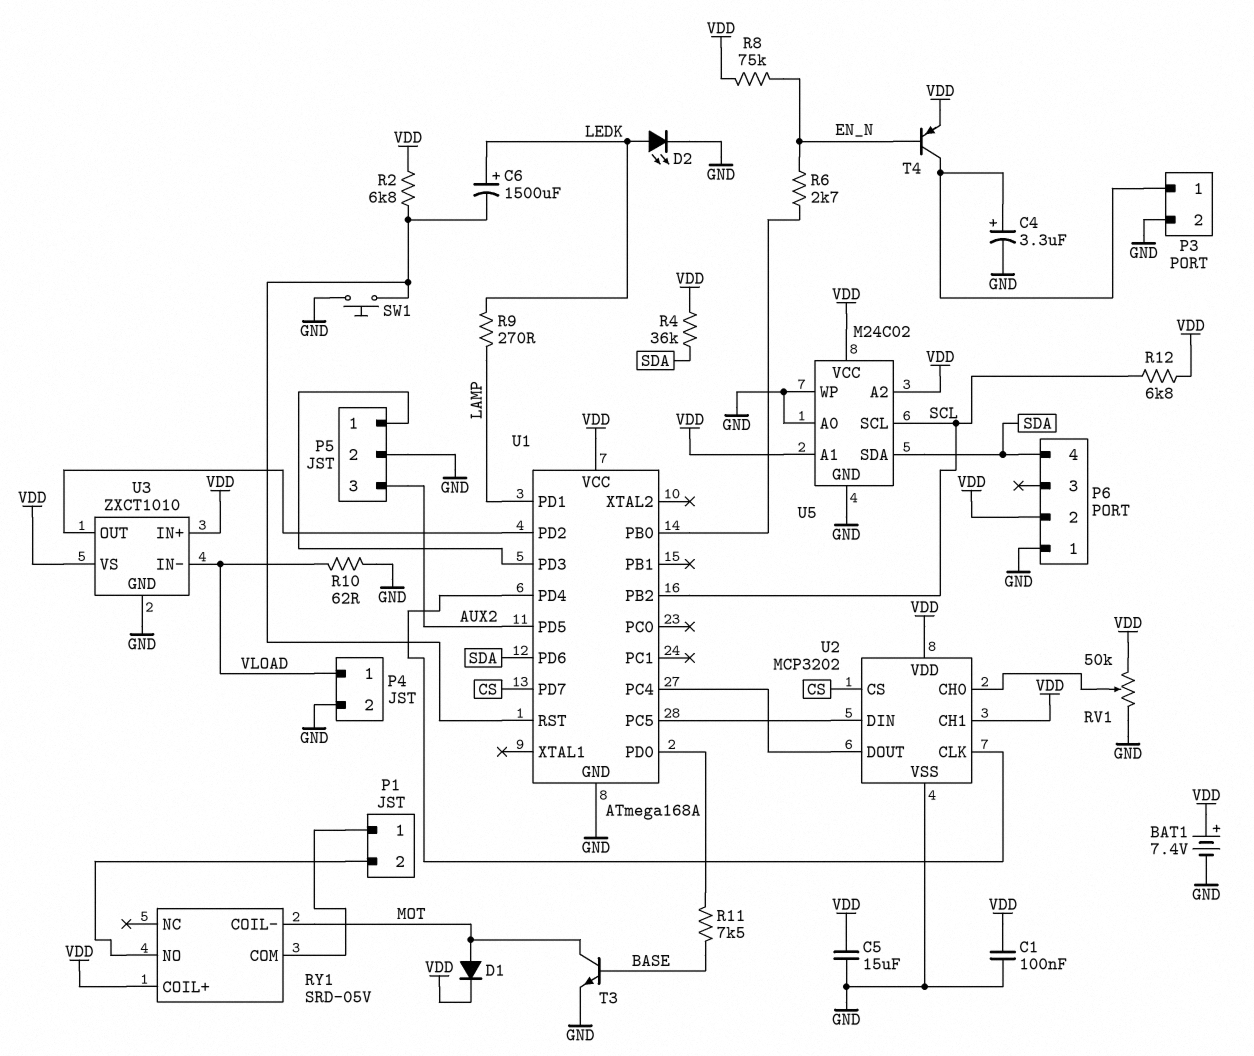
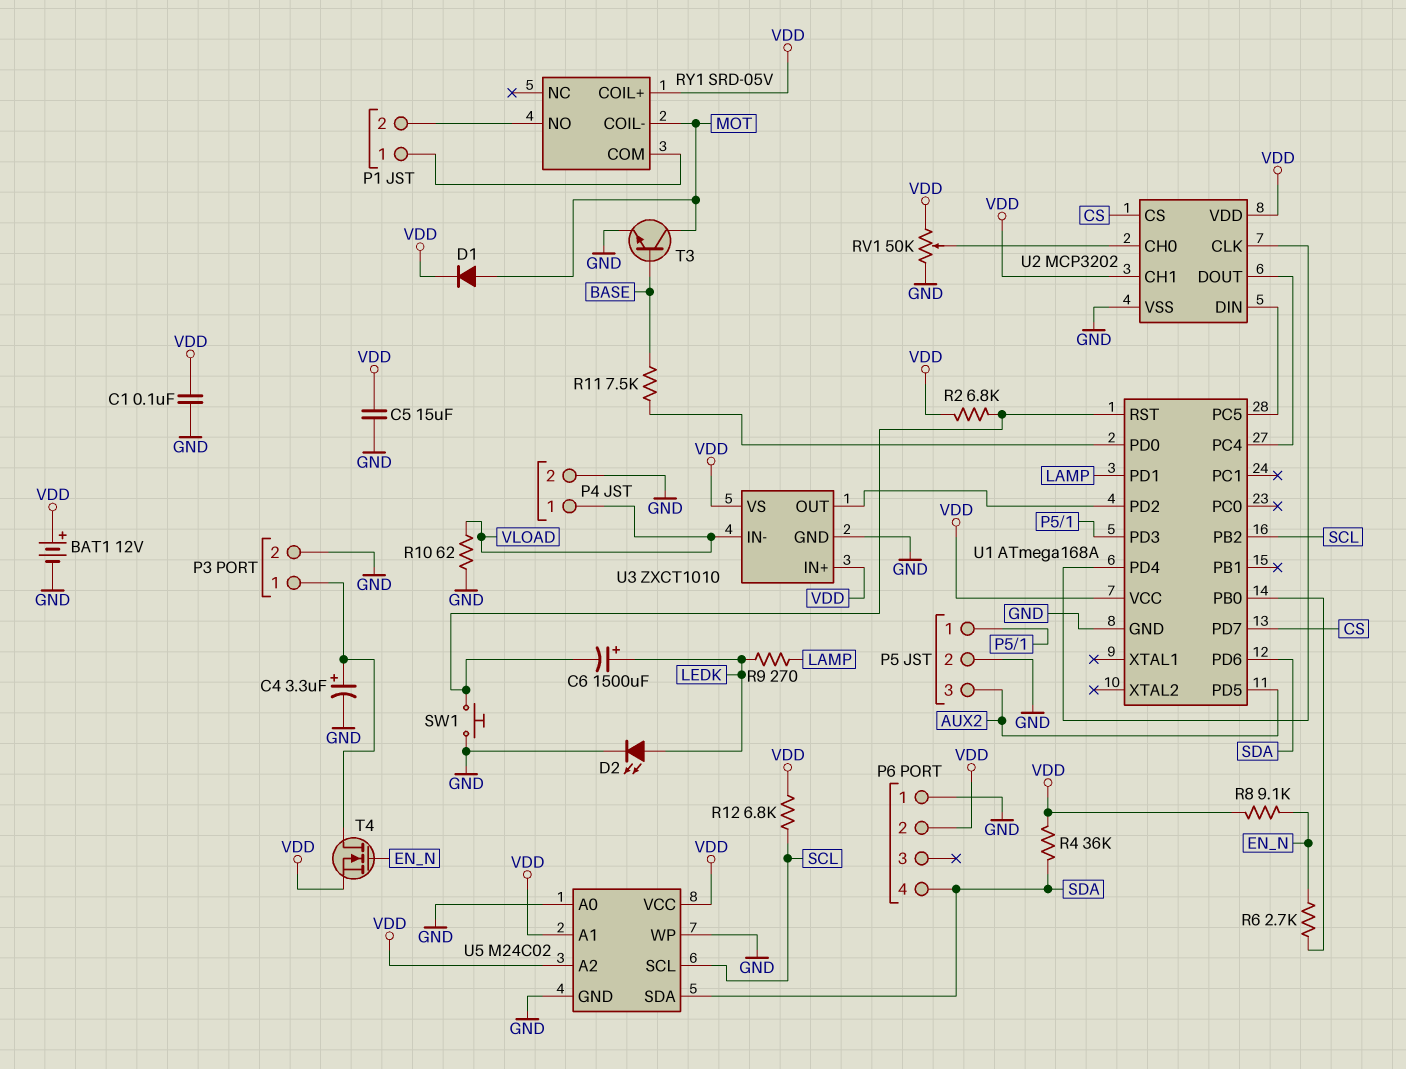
BAT1: 7.4V (plus VDD, minus GND) -> 12V (plus VDD, minus GND)
R8: 75k (EN_N, VDD) -> 9.1k (EN_N, VDD)
T4: PNP (B EN_N, C P3/1, E VDD) -> NMOS (G EN_N, D P3/1, S VDD)

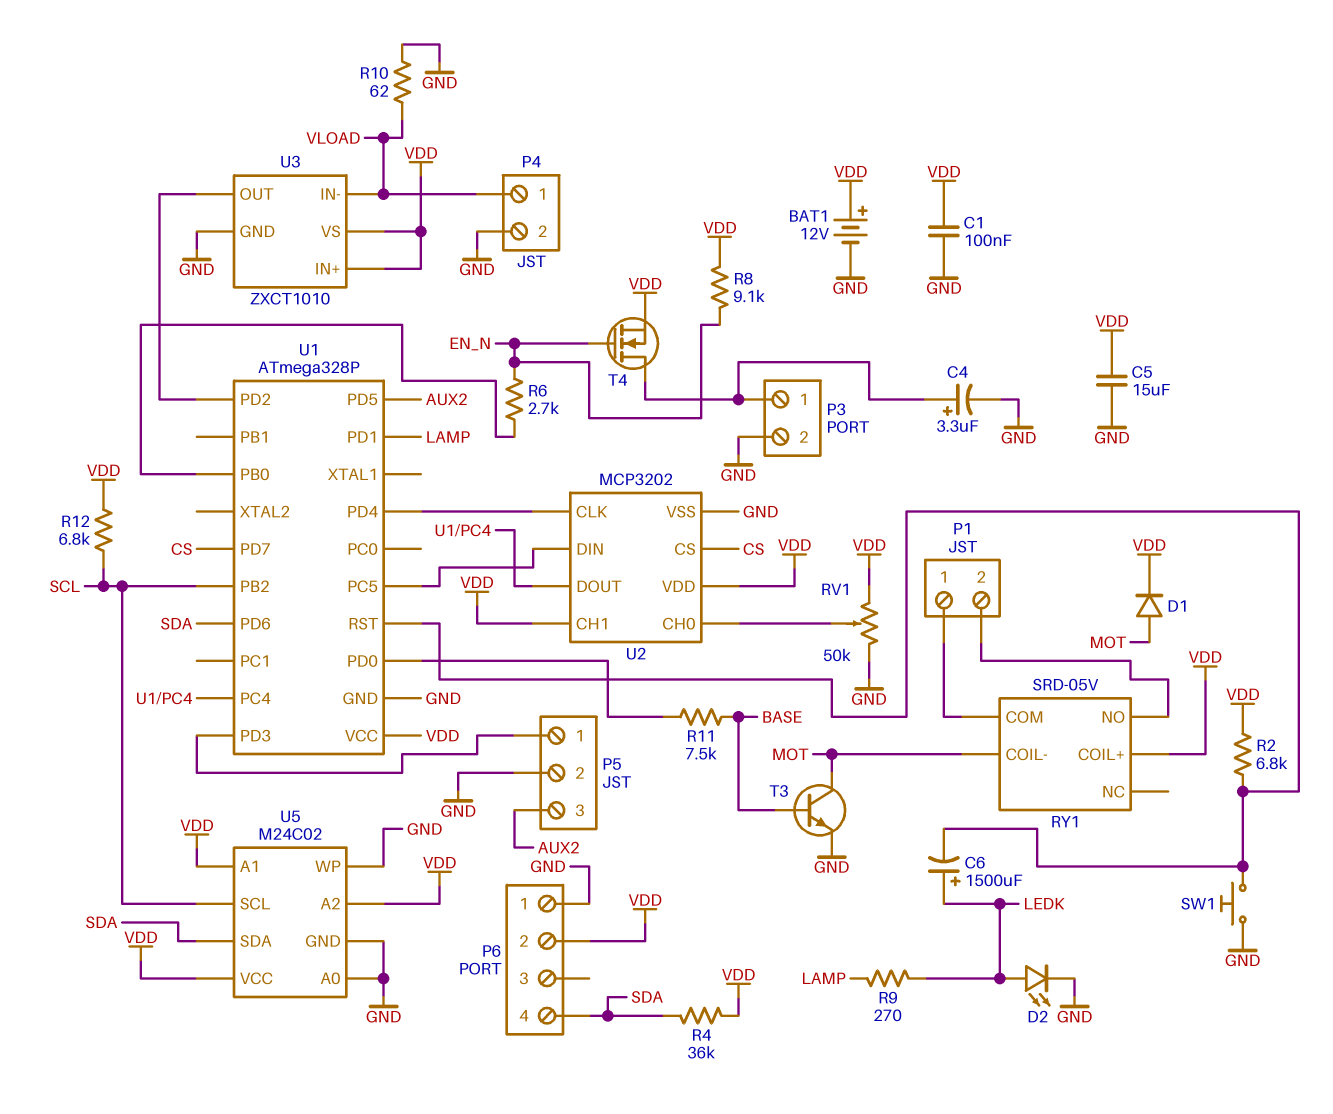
U1: ATmega168A -> ATmega328P

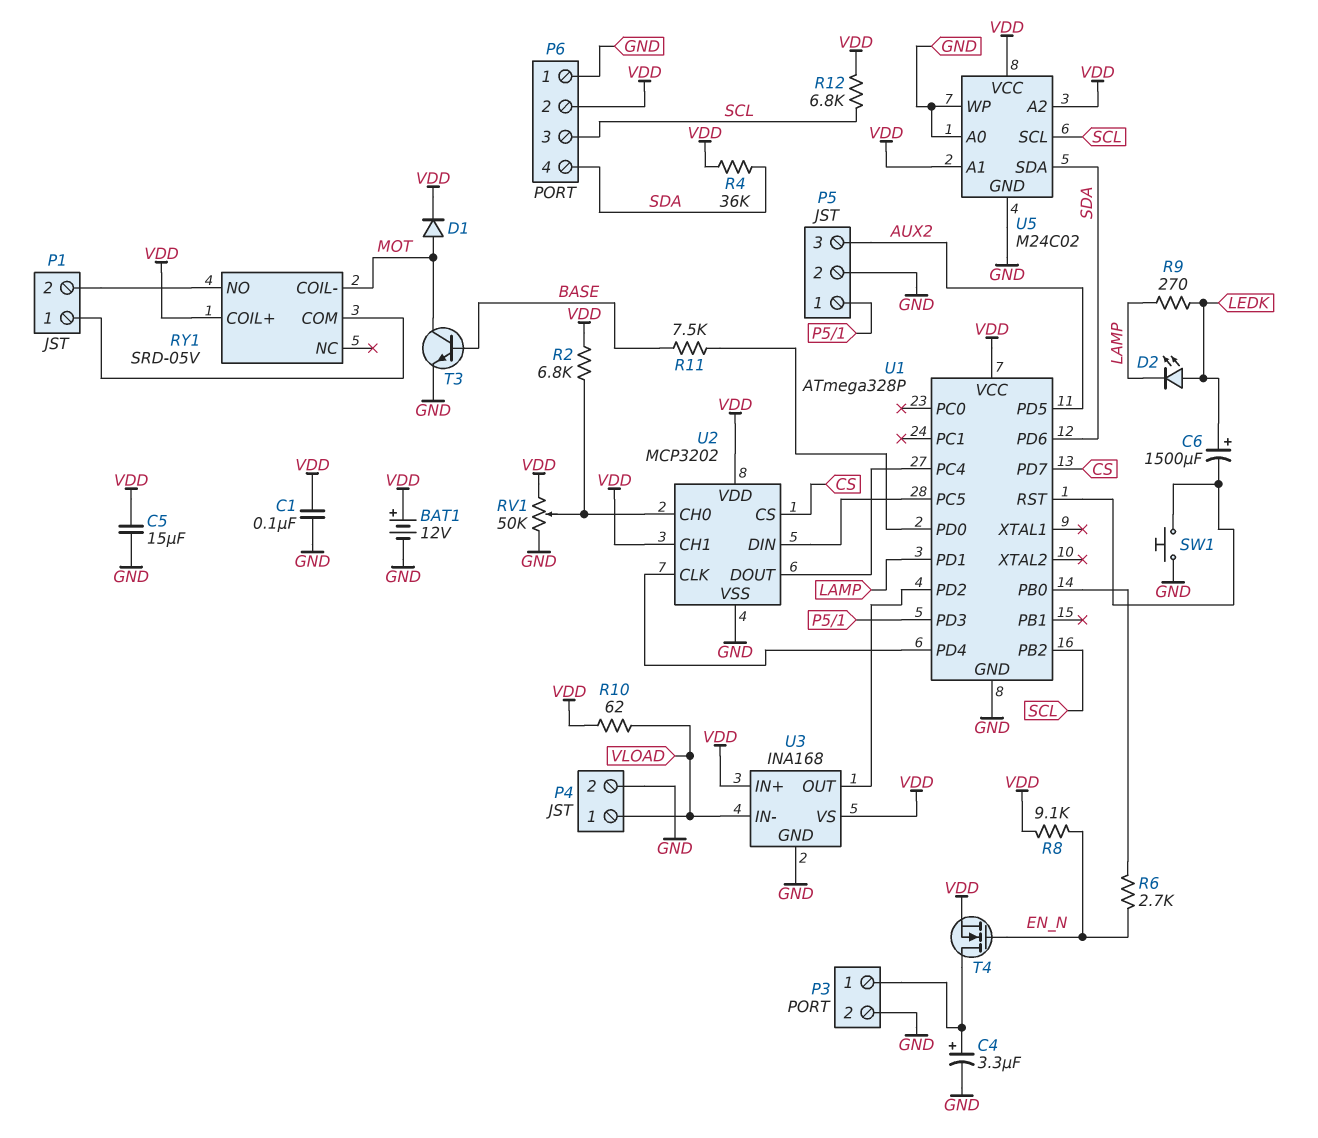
D2: LED (A LEDK, K GND) -> LED (A LEDK, K LAMP)
P6 pin 3: none -> SCL
R2: 6.8k (U1/RST, VDD) -> 6.8k (U2/CH0, VDD)
R10: 62 (GND, VLOAD) -> 62 (VDD, VLOAD)
U3: ZXCT1010 -> INA168

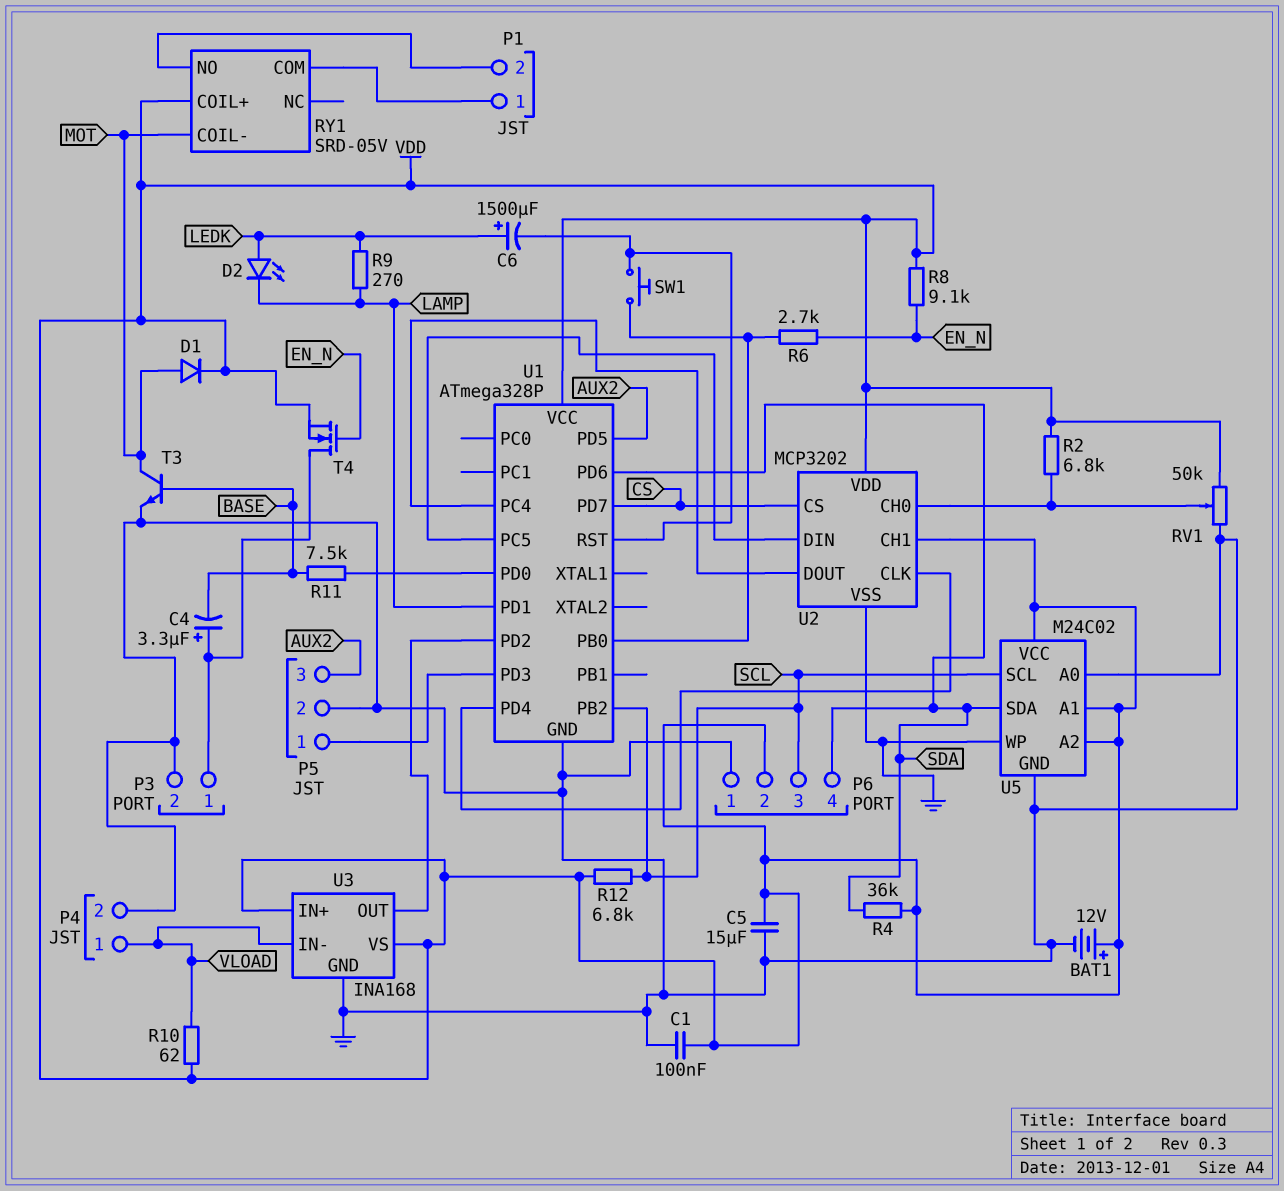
C4: 3.3uF (plus P3/1, minus GND) -> 3.3uF (plus P3/1, minus BASE)
SW1: button (GND, U1/RST) -> button (U1/PB0, U1/RST)

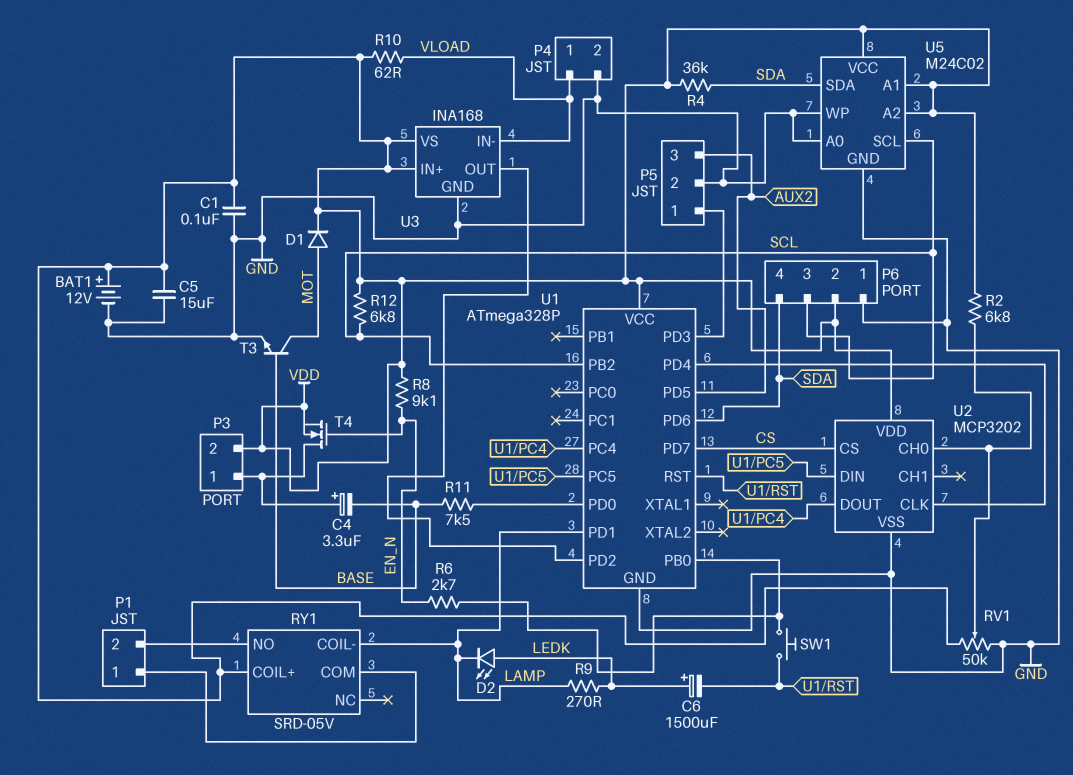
P3 pin 2: GND -> VDD
RY1 pin COIL-: MOT -> LAMP
U2 pin CH1: VDD -> none

